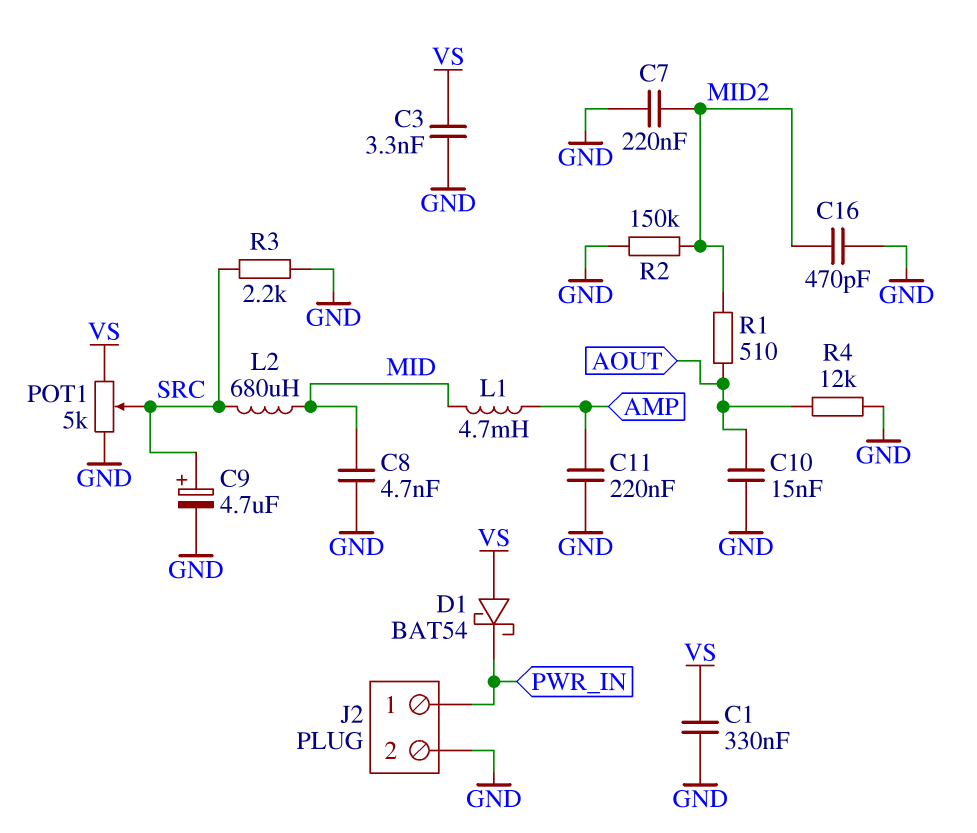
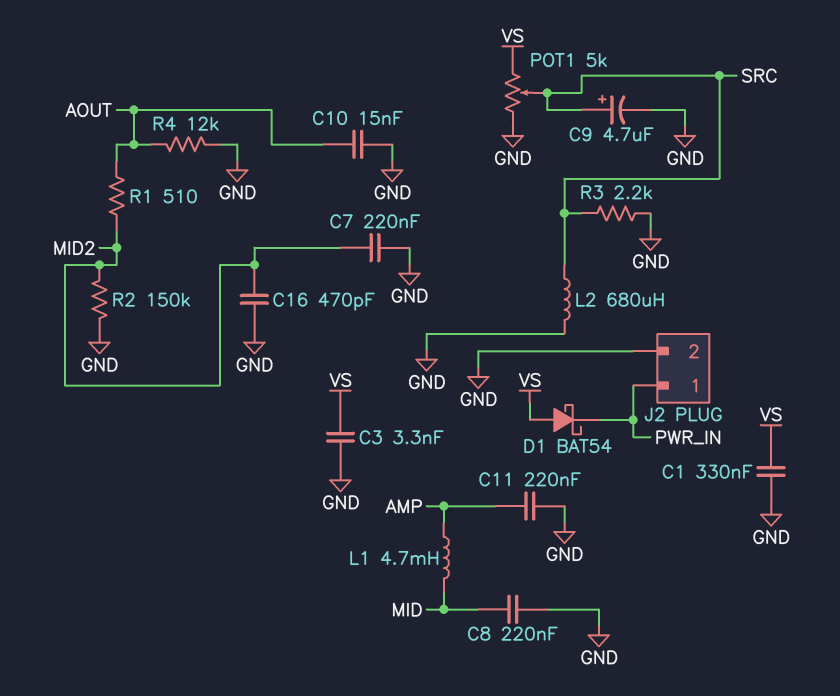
C8: 4.7nF (GND, MID) -> 220nF (GND, MID)
L2: 680uH (MID, SRC) -> 680uH (GND, SRC)

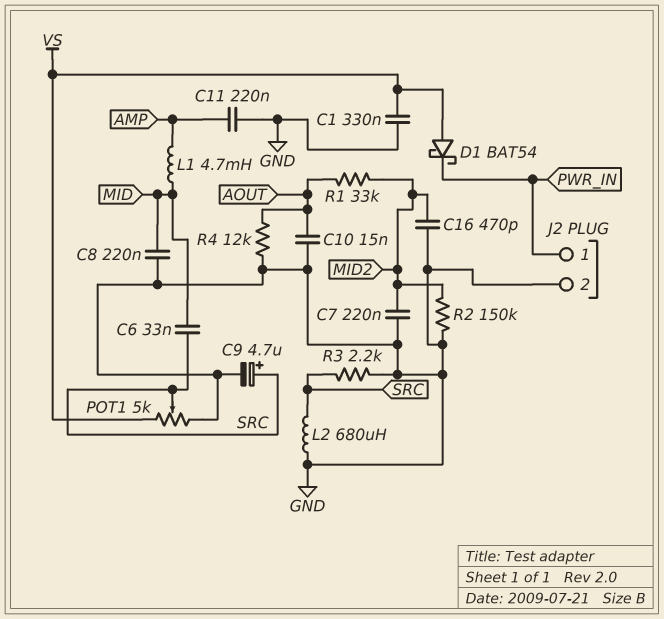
C3: 3.3nF (GND, VS) -> none
C6: none -> 33nF (MID, SRC)
R1: 510 (AOUT, MID2) -> 33k (AOUT, MID2)

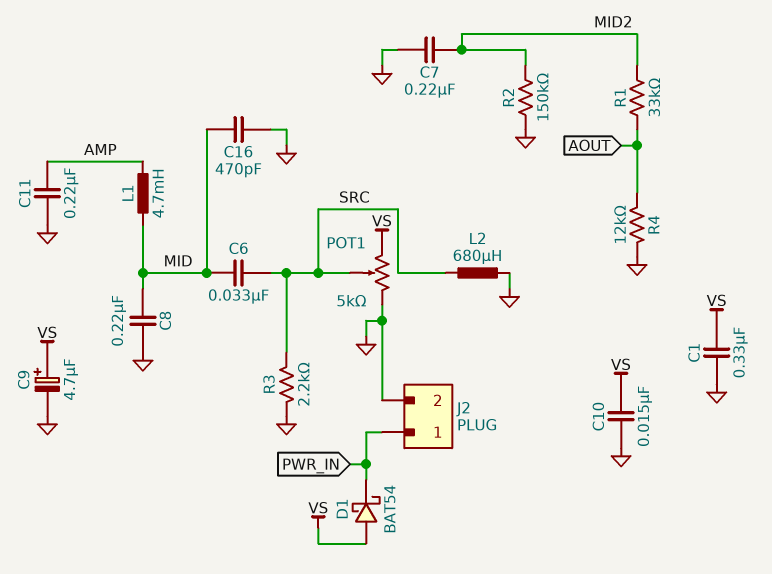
C9: 4.7uF (plus SRC, minus GND) -> 4.7uF (plus VS, minus GND)
C10: 15nF (AOUT, GND) -> 15nF (GND, VS)
C16: 470pF (GND, MID2) -> 470pF (GND, MID)

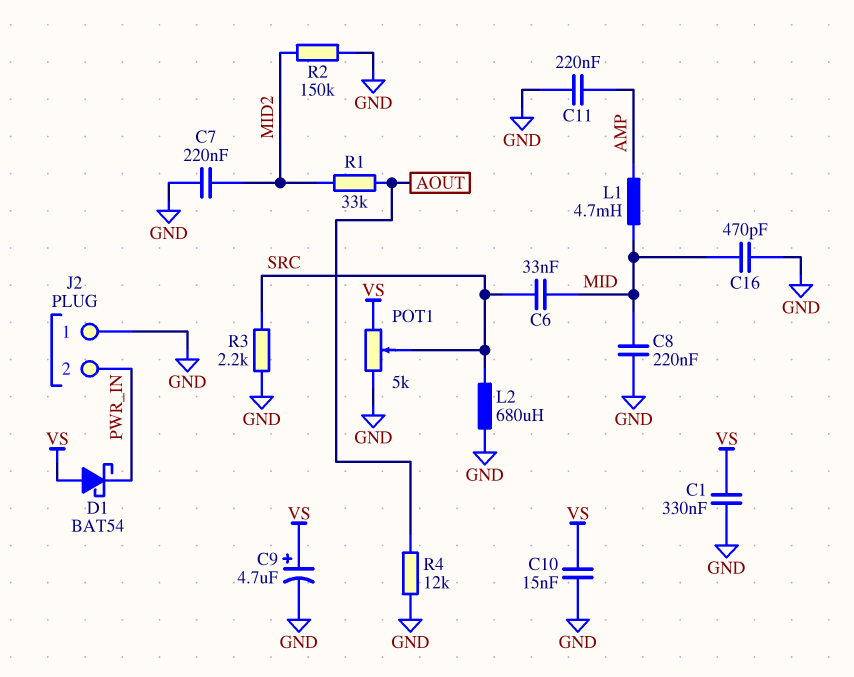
J2 pin 1: PWR_IN -> GND
J2 pin 2: GND -> PWR_IN

